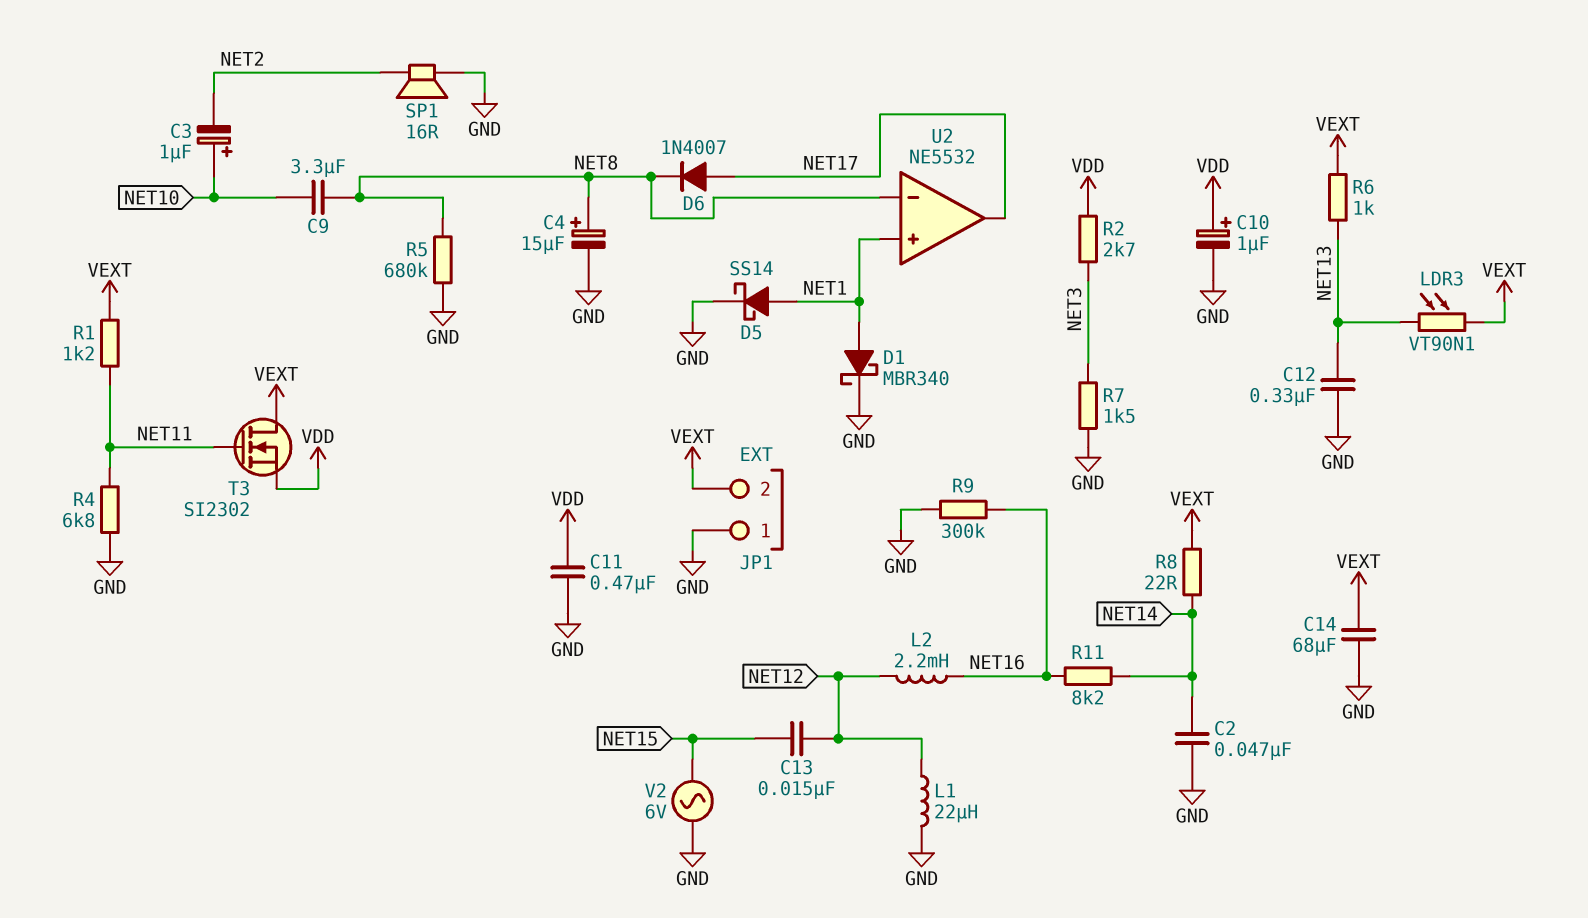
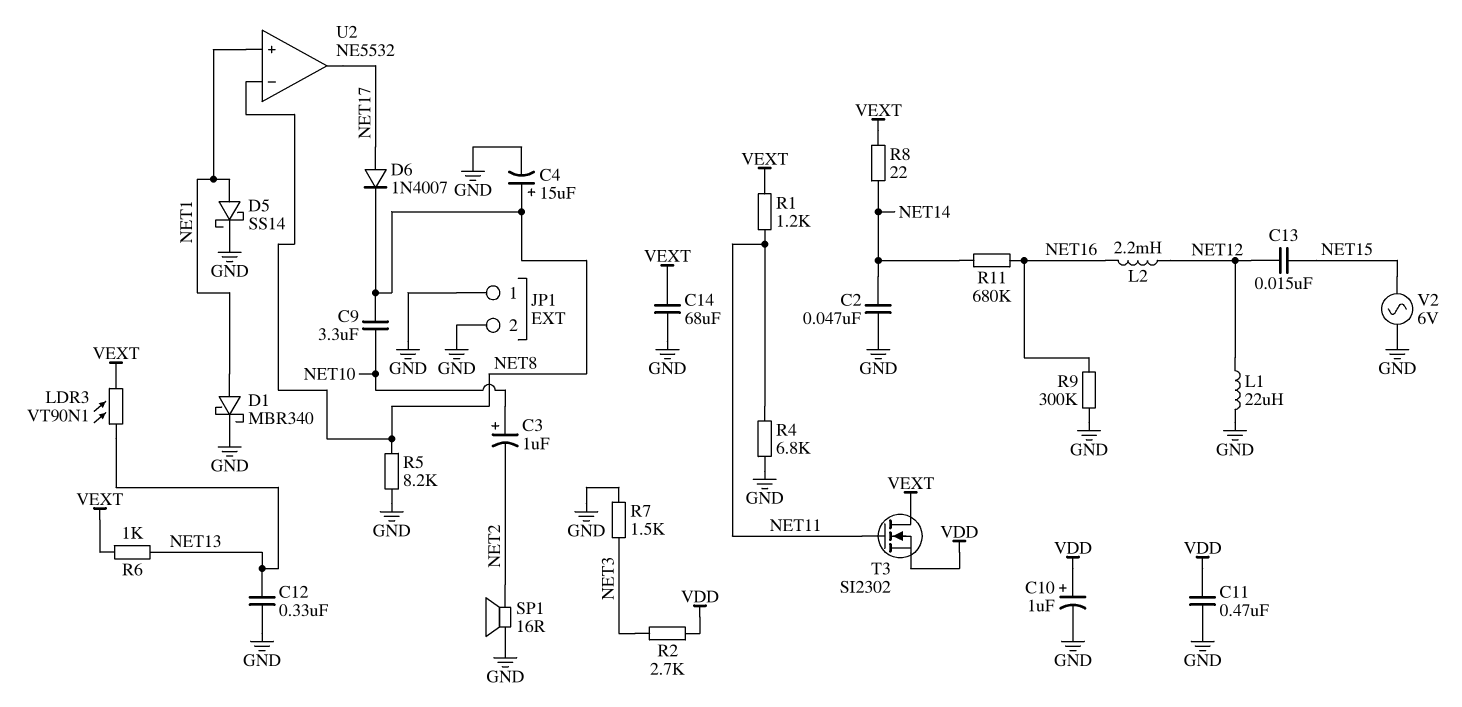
JP1 pin 2: VEXT -> GND
R5: 680k (GND, NET8) -> 8.2k (GND, NET8)
R11: 8.2k (NET14, NET16) -> 680k (NET14, NET16)

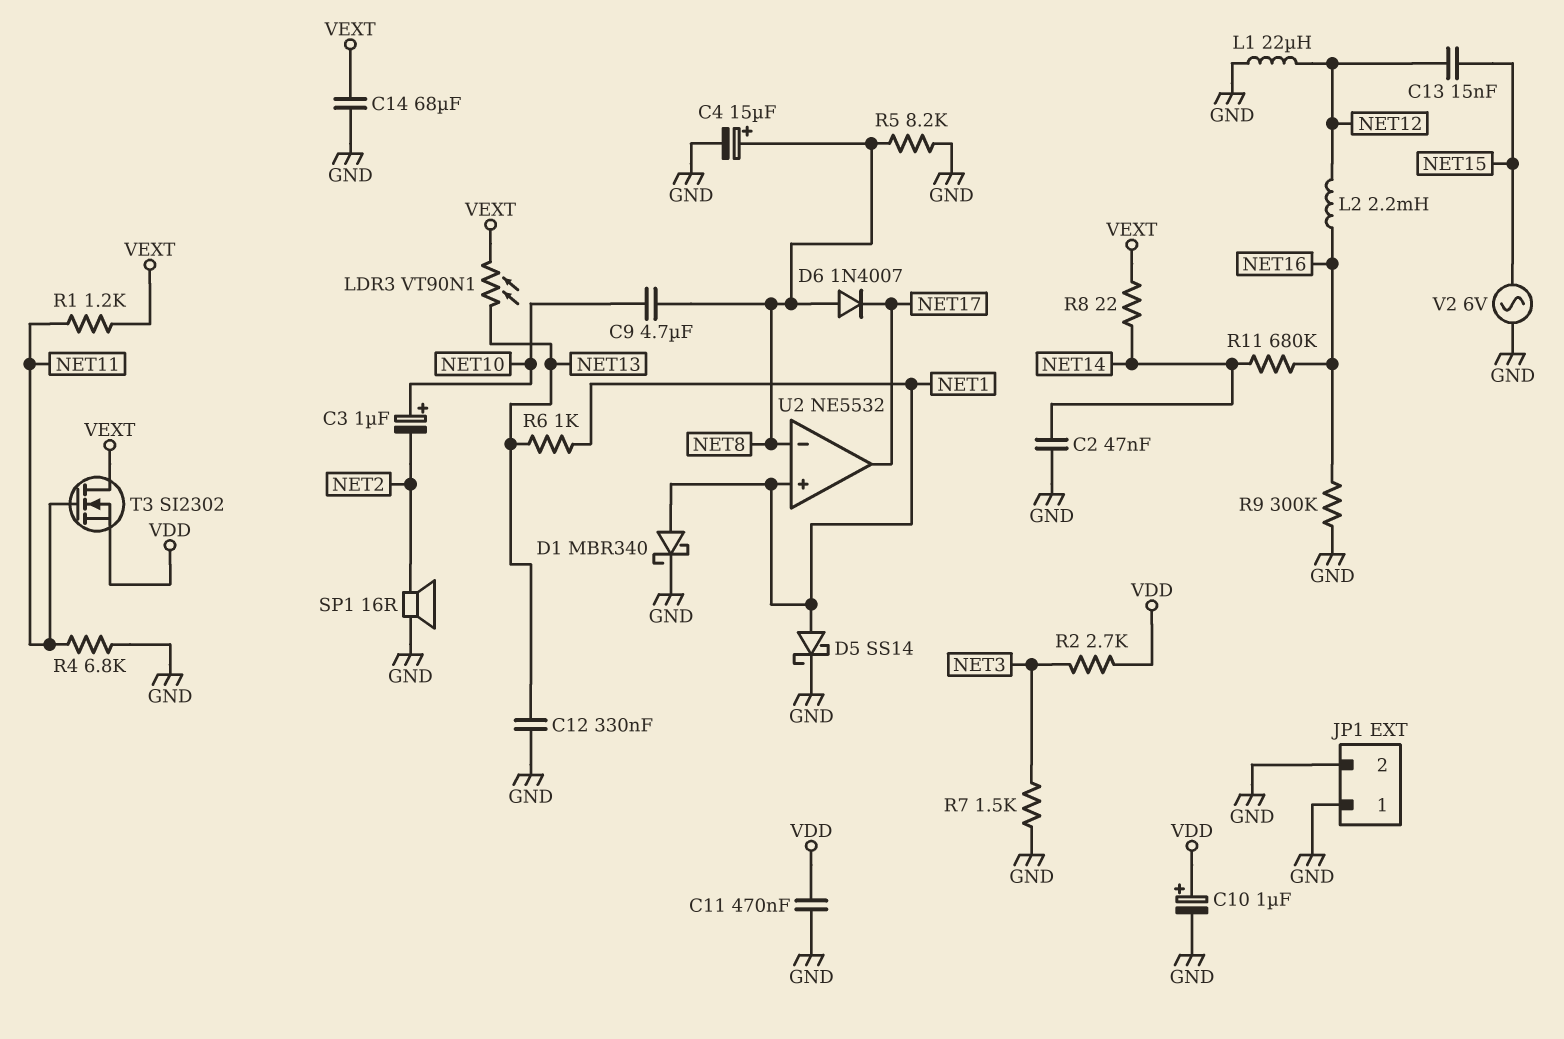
C9: 3.3uF (NET8, NET10) -> 4.7uF (NET8, NET10)
D6: diode 1N4007 (A NET17, K NET8) -> diode 1N4007 (A NET8, K NET17)
R6: 1k (NET13, VEXT) -> 1k (NET1, NET13)

